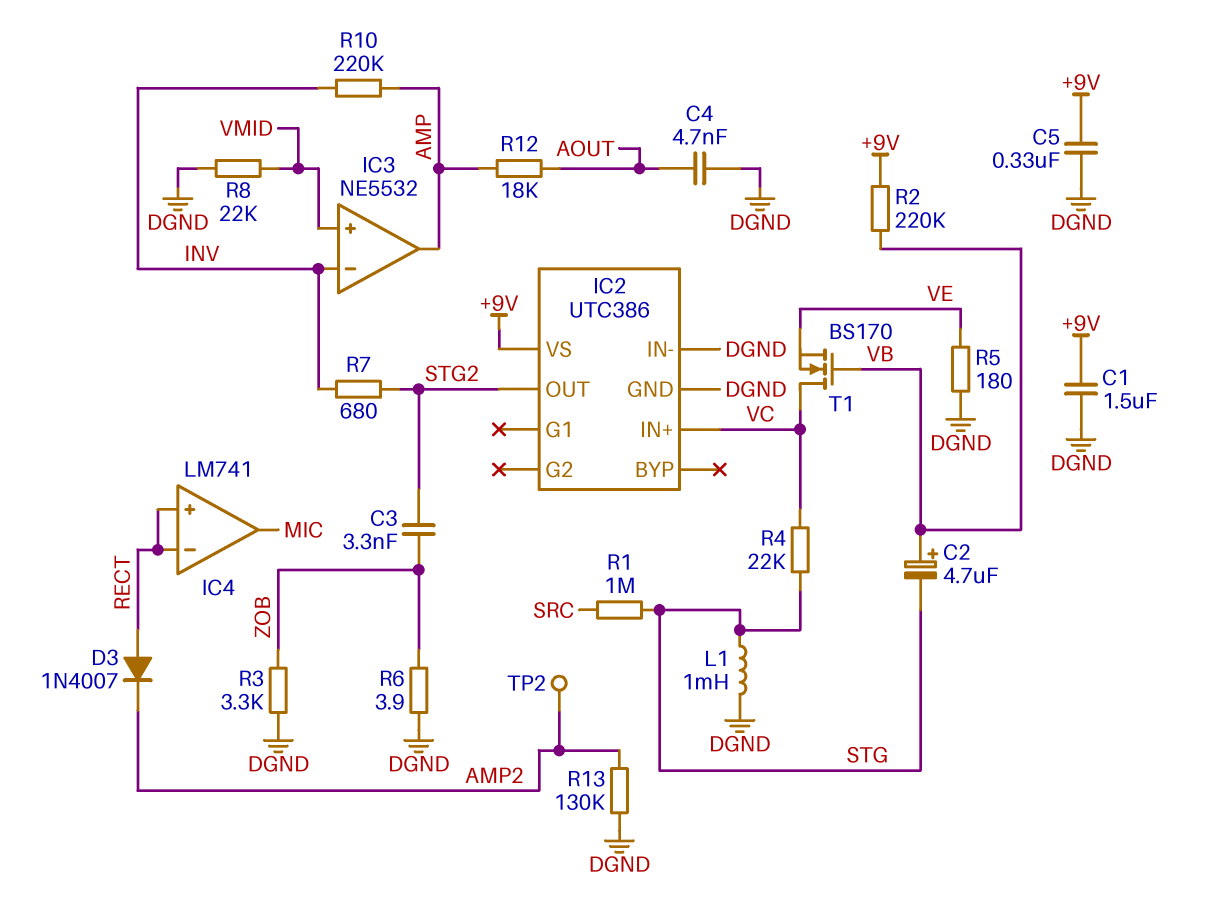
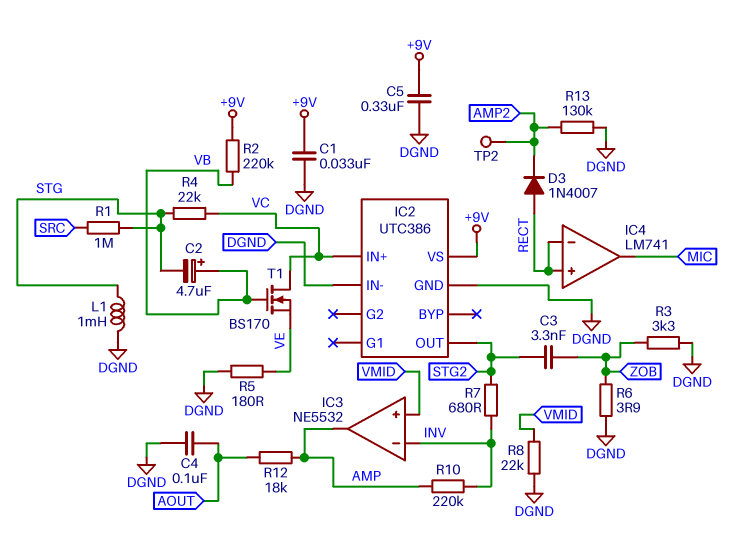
C1: 1.5uF (+9V, DGND) -> 33nF (+9V, DGND)
C4: 4.7nF (AOUT, DGND) -> 100nF (AOUT, DGND)

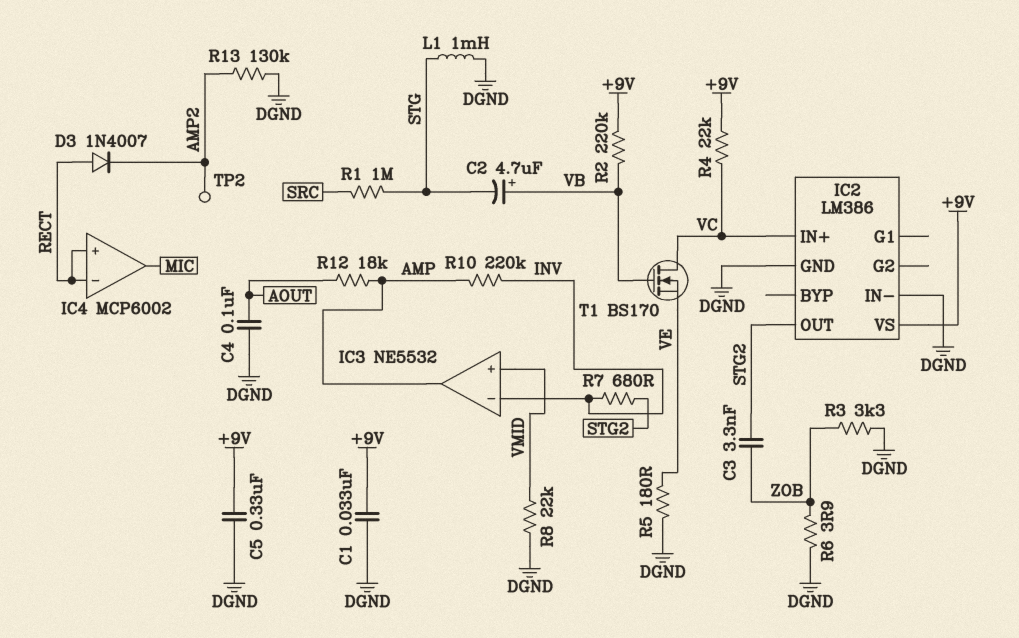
IC2: UTC386 -> LM386
IC4: LM741 -> MCP6002
R4: 22k (STG, VC) -> 22k (+9V, VC)

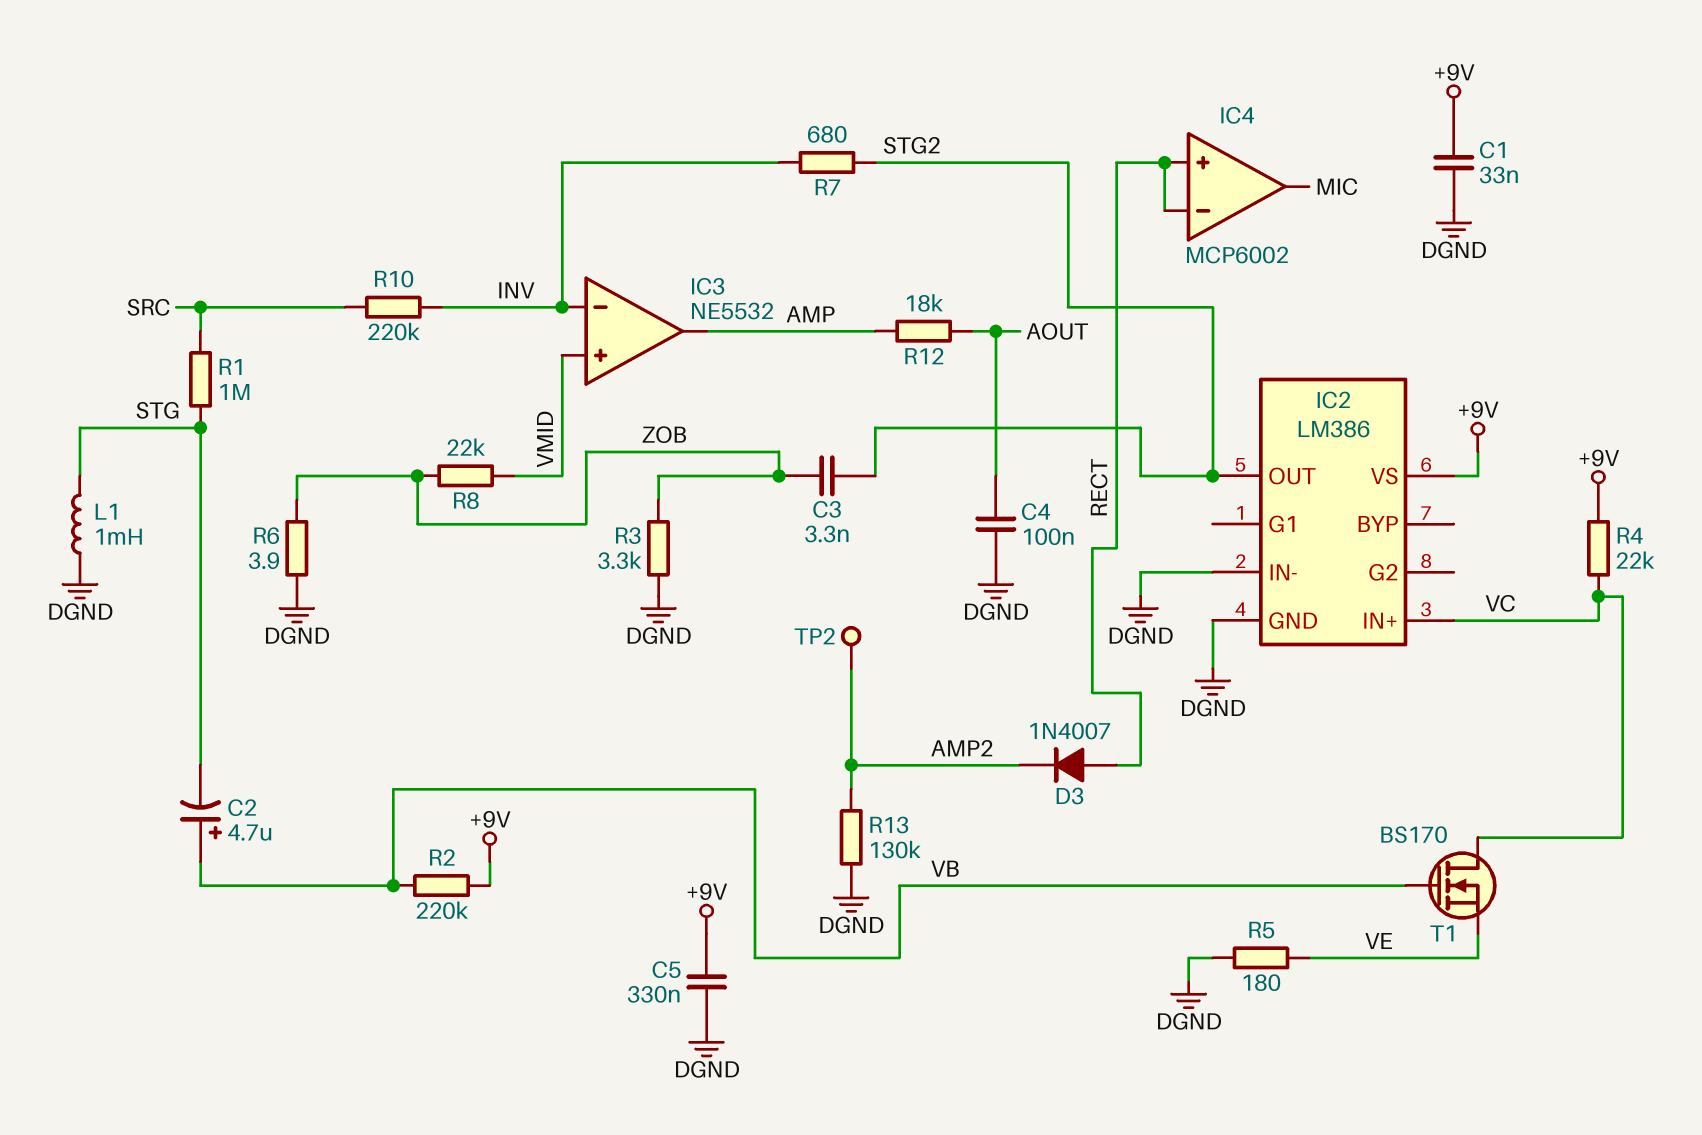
R8: 22k (DGND, VMID) -> 22k (VMID, ZOB)
R10: 220k (AMP, INV) -> 220k (INV, SRC)

